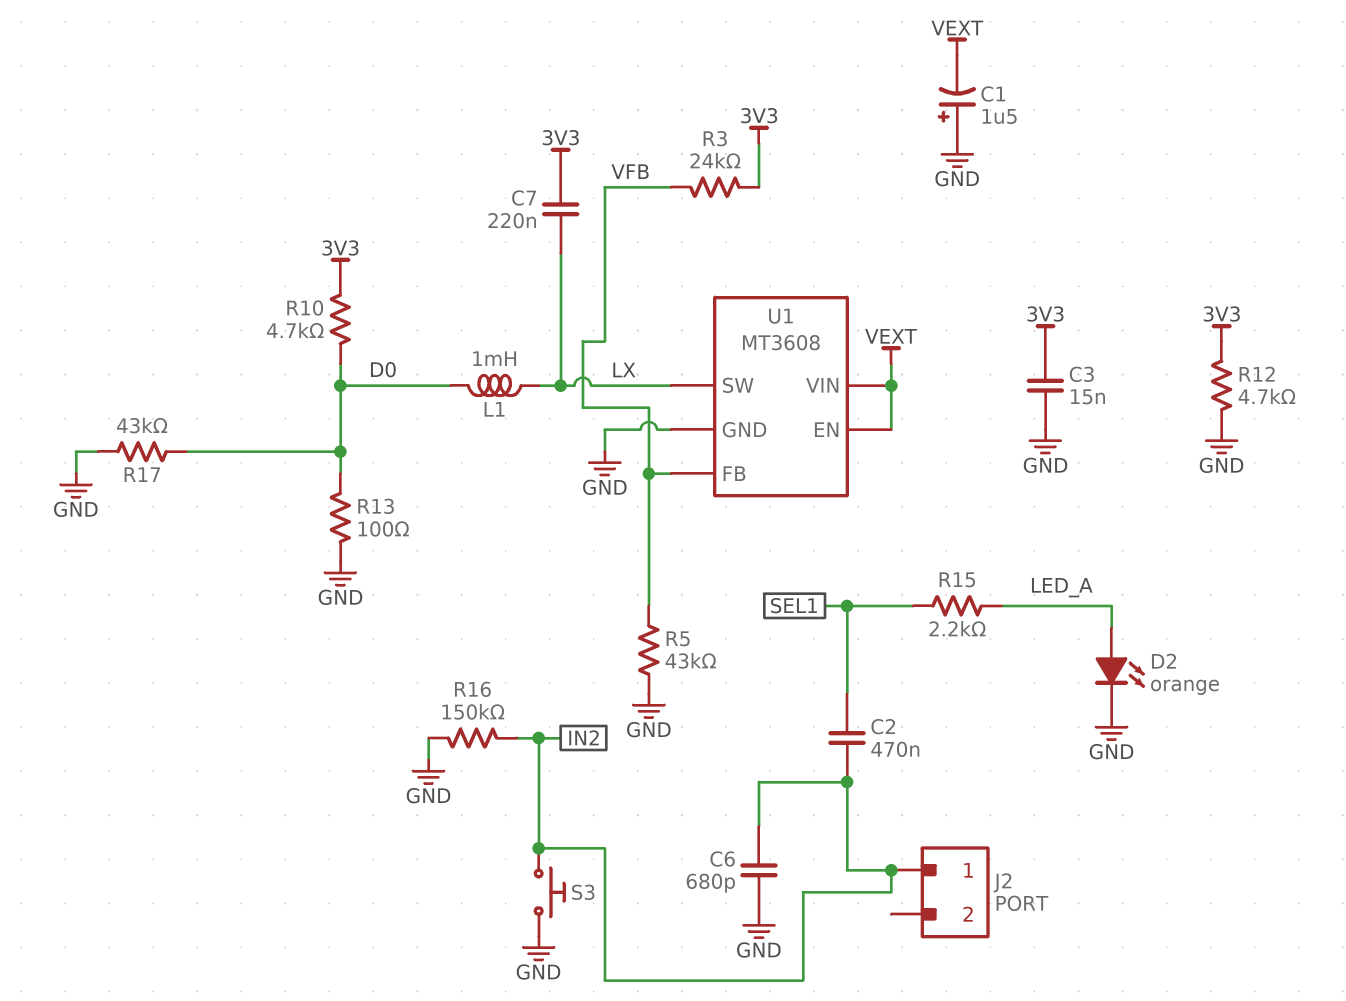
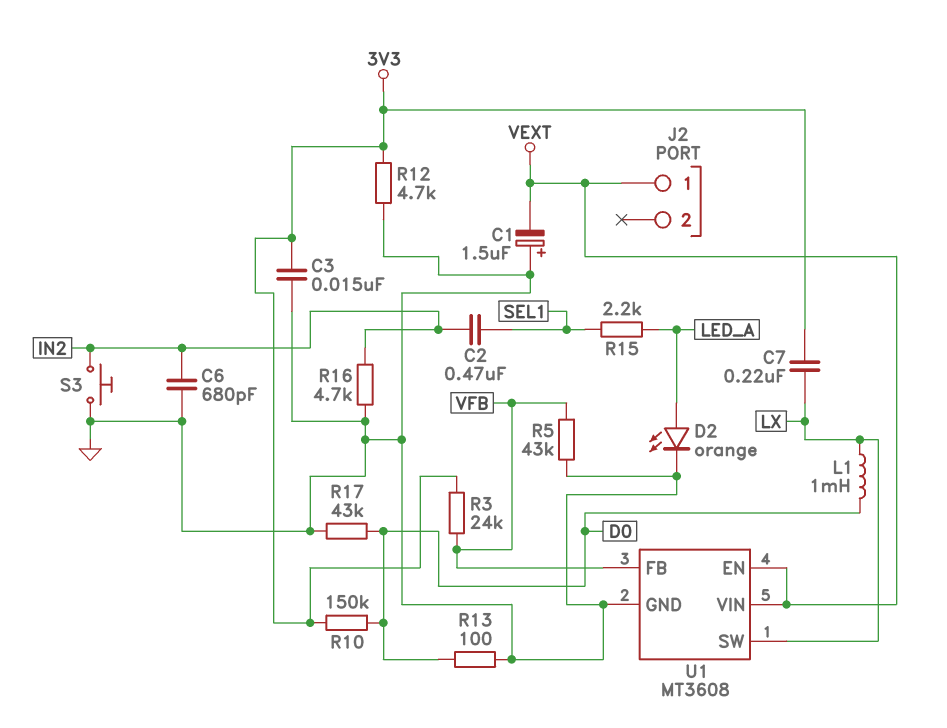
J2 pin 1: IN2 -> VEXT
R10: 4.7k (3V3, D0) -> 150k (3V3, D0)
R16: 150k (GND, IN2) -> 4.7k (GND, IN2)

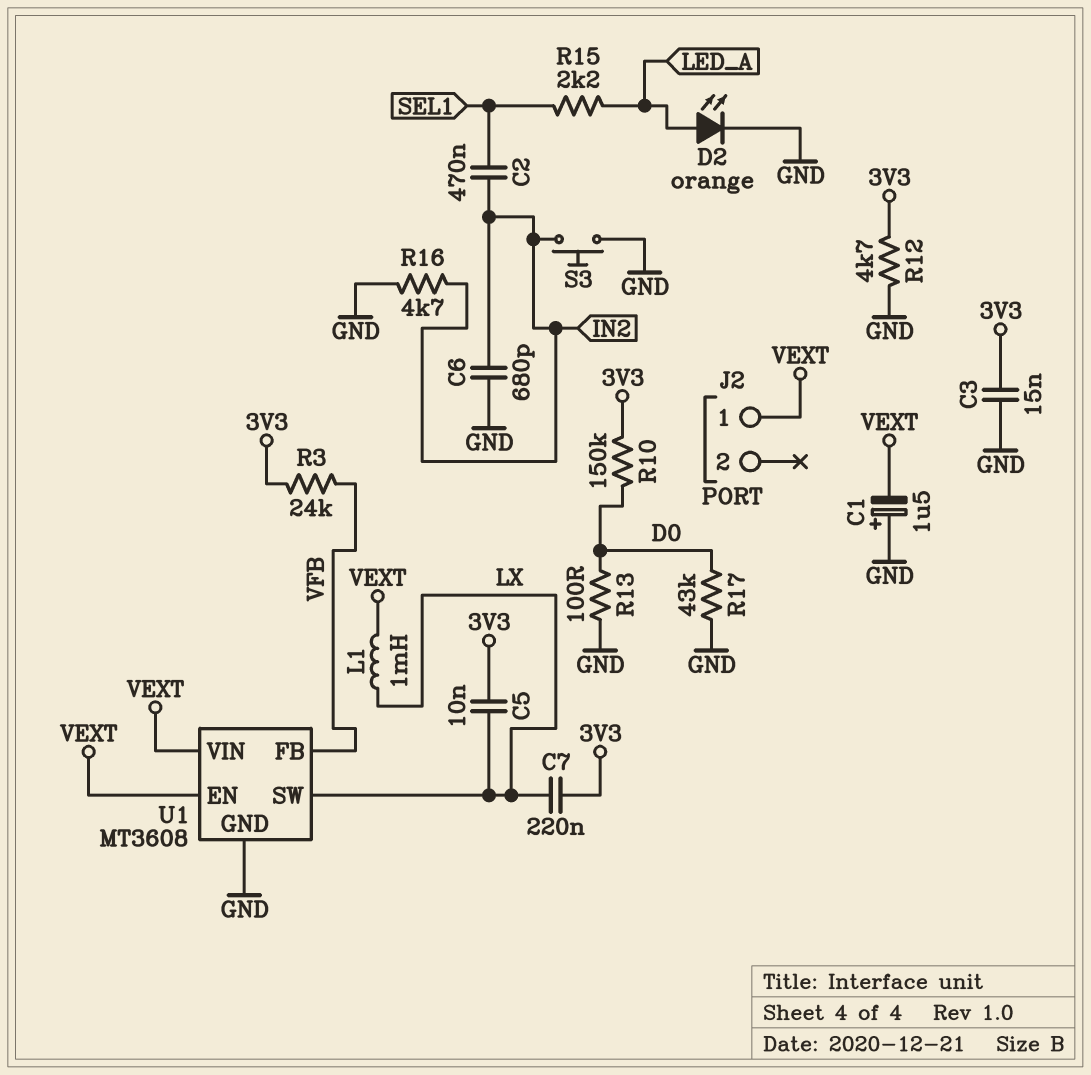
C5: none -> 10nF (3V3, LX)
L1: 1mH (D0, LX) -> 1mH (LX, VEXT)
R5: 43k (GND, VFB) -> none

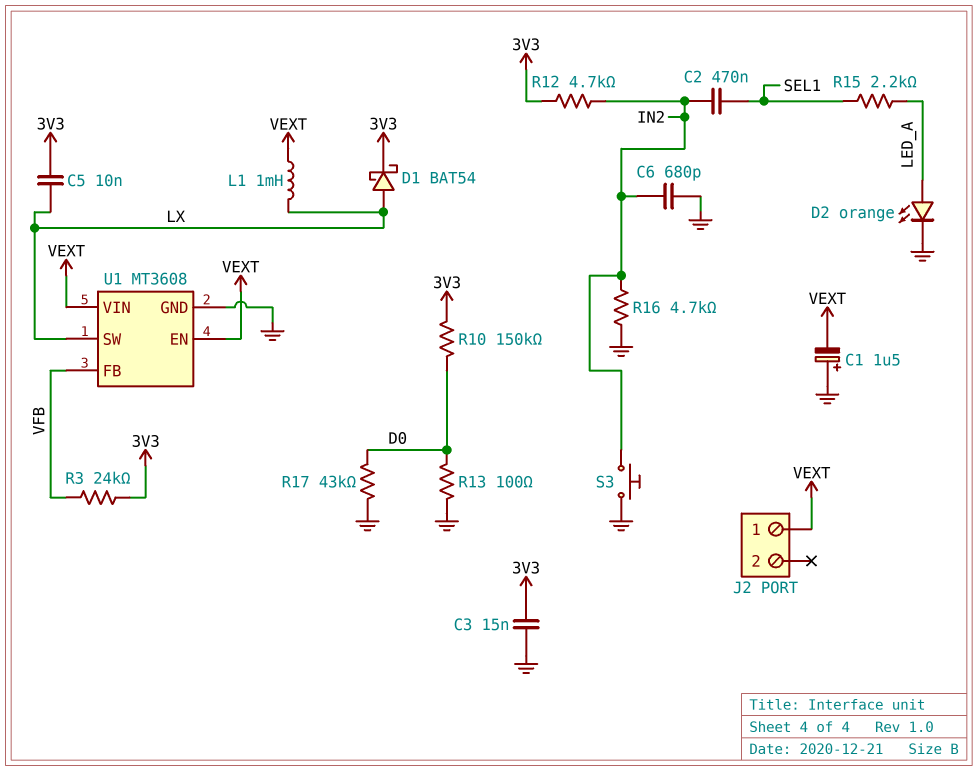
C7: 220nF (3V3, LX) -> none
D1: none -> schottky BAT54 (A LX, K 3V3)
R12: 4.7k (3V3, GND) -> 4.7k (3V3, IN2)

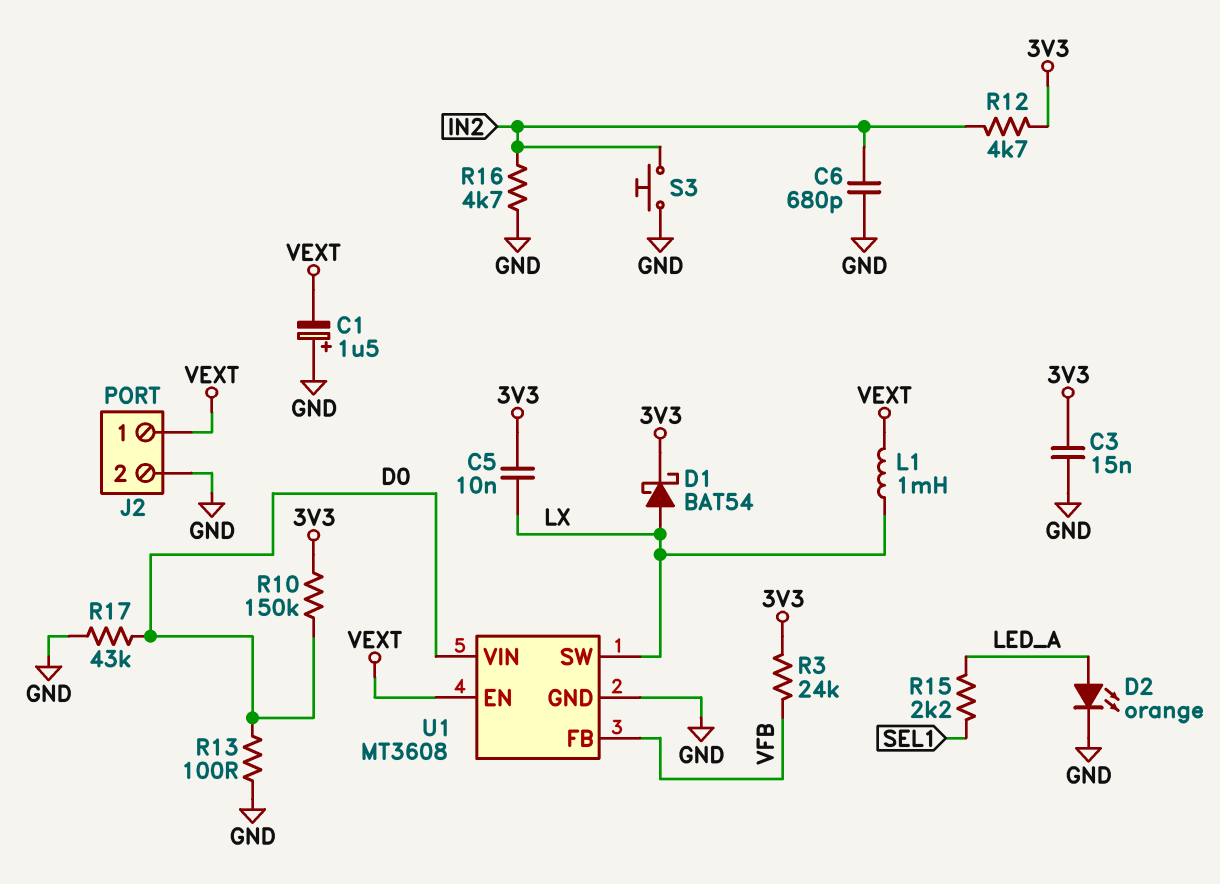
C2: 470nF (IN2, SEL1) -> none
J2 pin 2: none -> GND
U1 pin VIN: VEXT -> D0

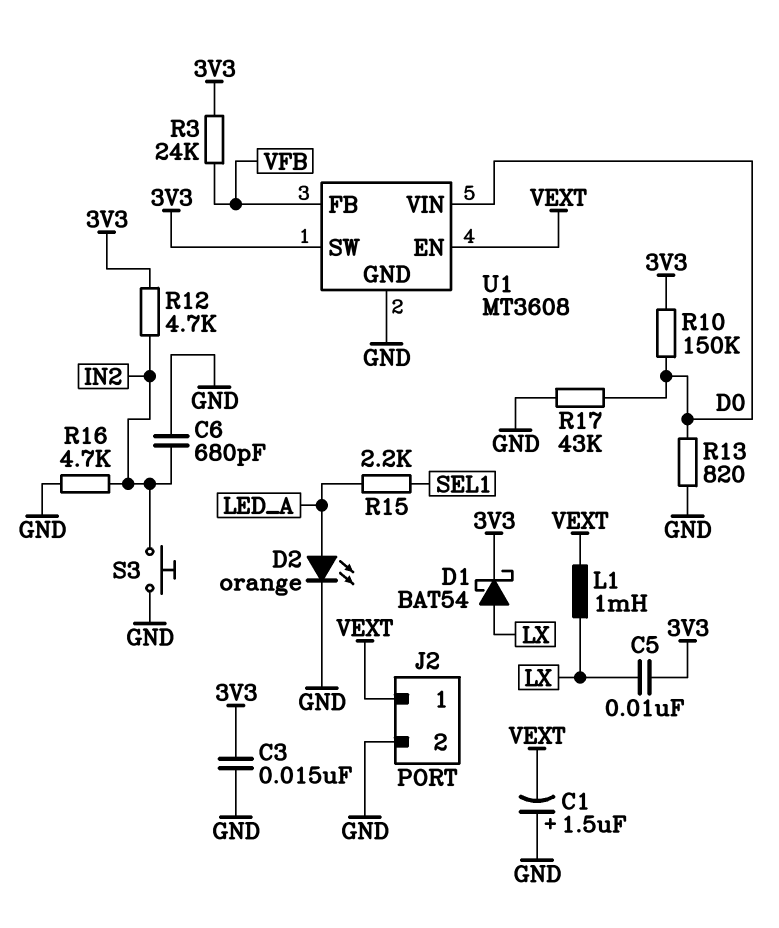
R13: 100 (D0, GND) -> 820 (D0, GND)
U1 pin SW: LX -> 3V3

